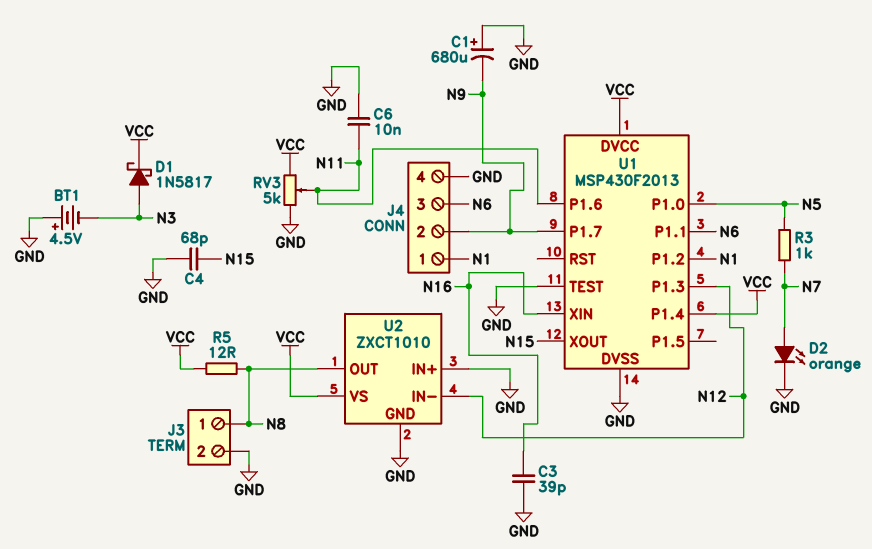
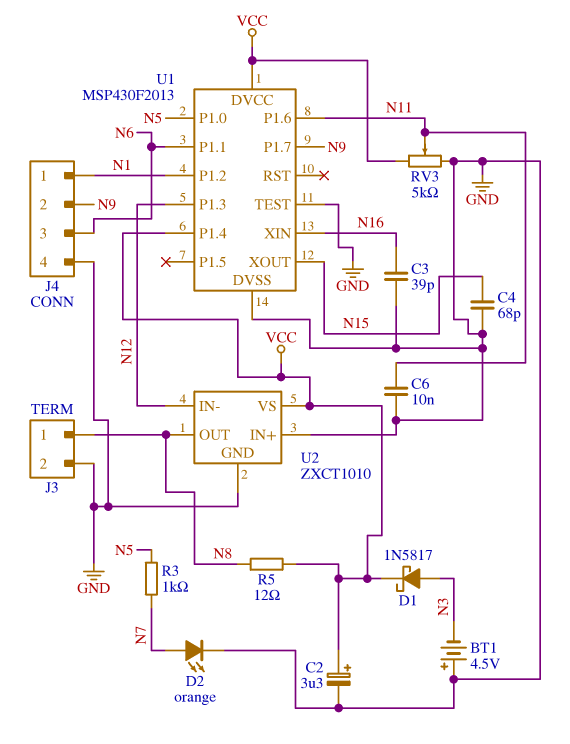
C1: 680uF (plus GND, minus N9) -> none
C2: none -> 3.3uF (plus VCC, minus GND)

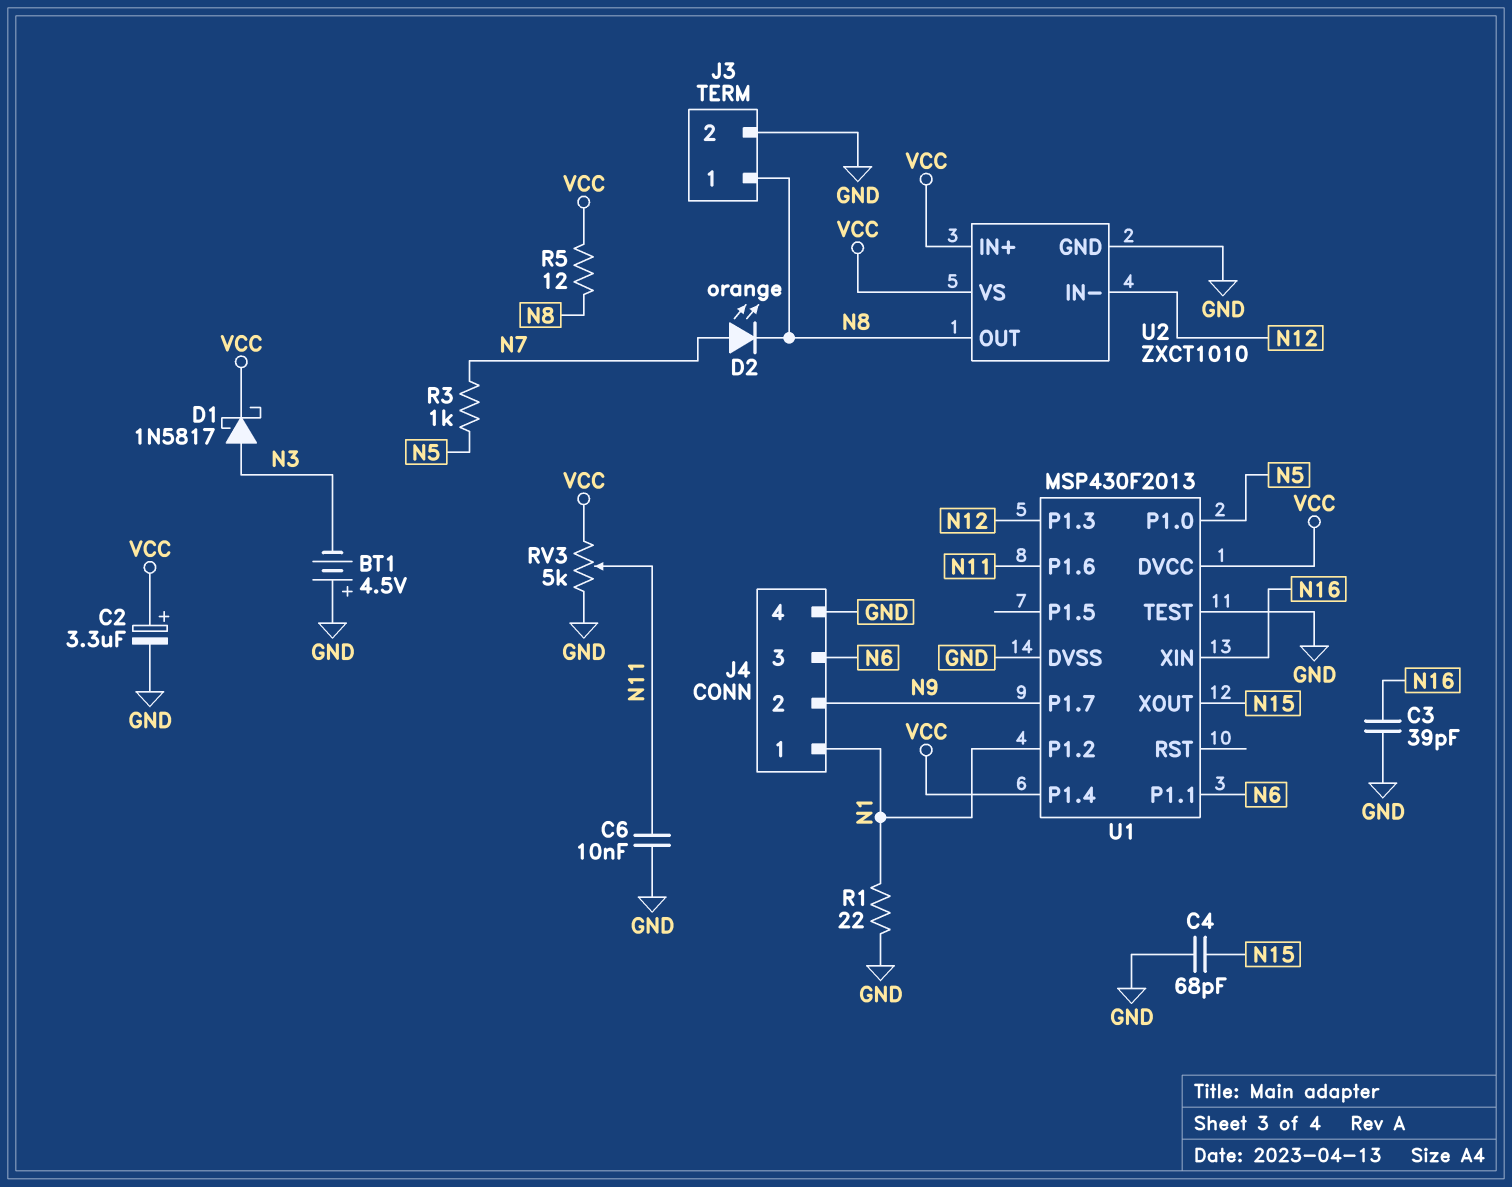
D2: LED orange (A N7, K GND) -> LED orange (A N7, K N8)
R1: none -> 22 (GND, N1)
U2 pin IN+: GND -> VCC

